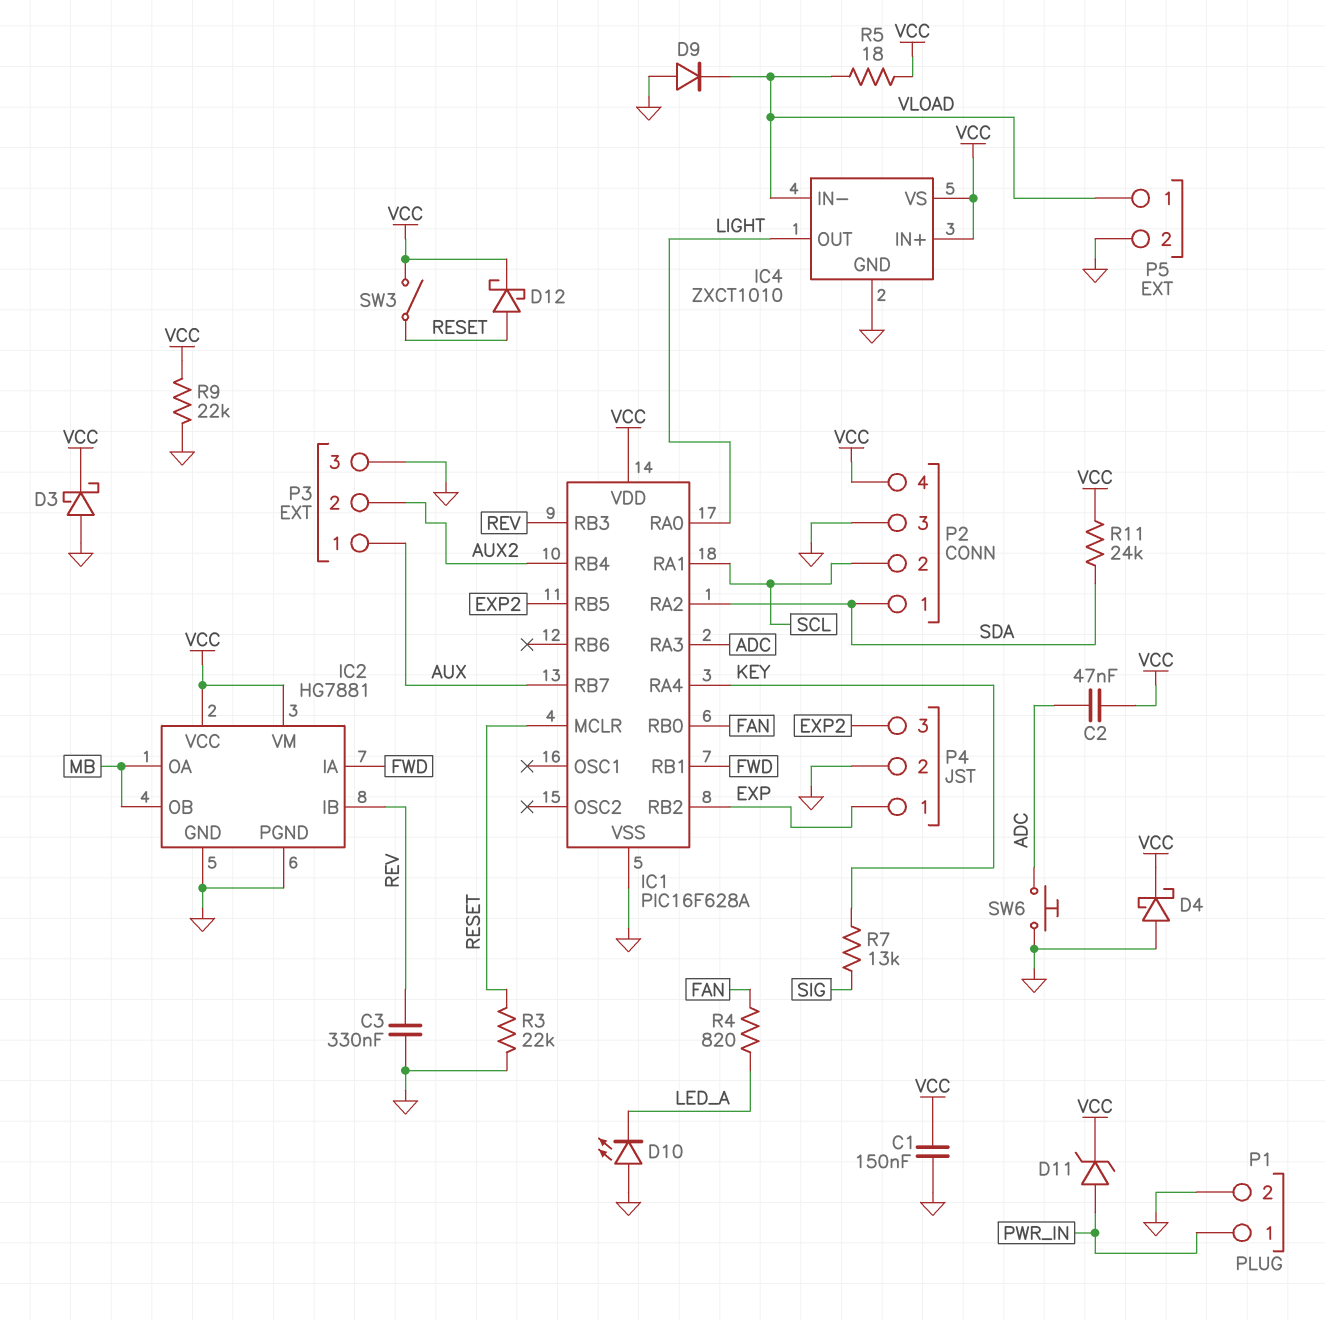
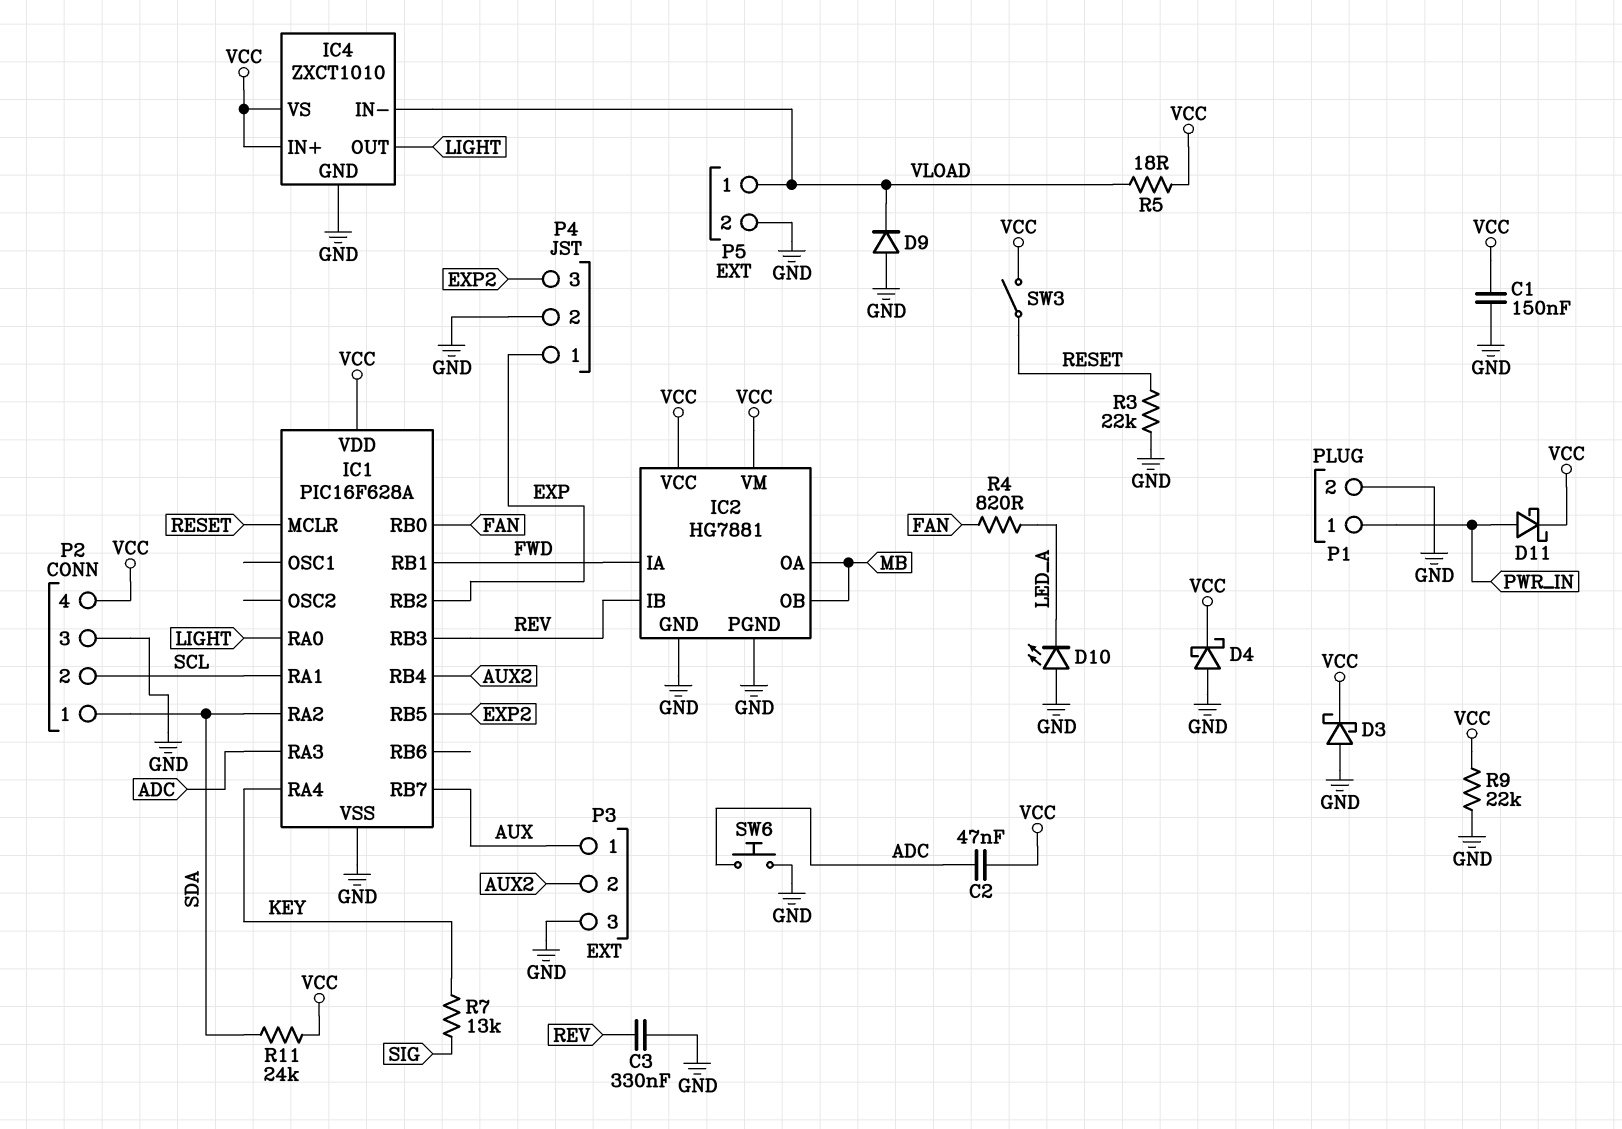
D11: zener (A PWR_IN, K VCC) -> schottky (A PWR_IN, K VCC)
D12: schottky (A RESET, K VCC) -> none

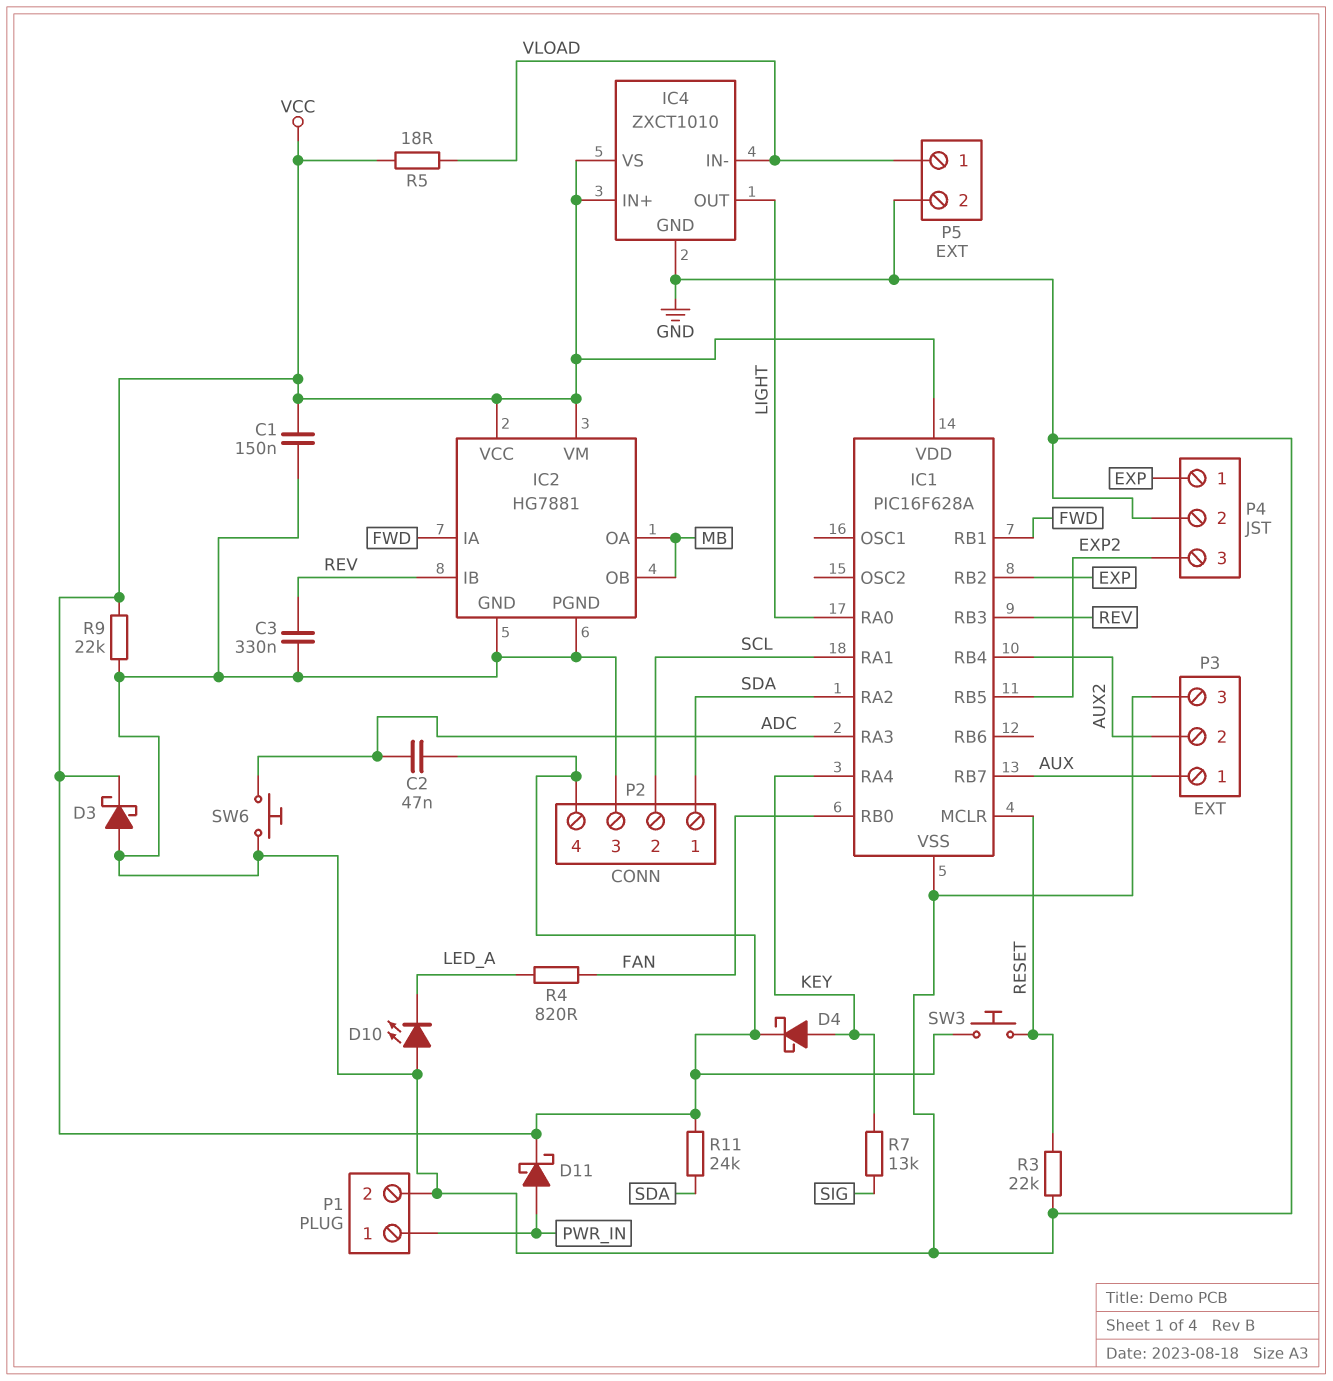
D4: schottky (A GND, K VCC) -> schottky (A KEY, K VCC)
D9: diode (A GND, K VLOAD) -> none
SW3: switch (RESET, VCC) -> button (RESET, VCC)

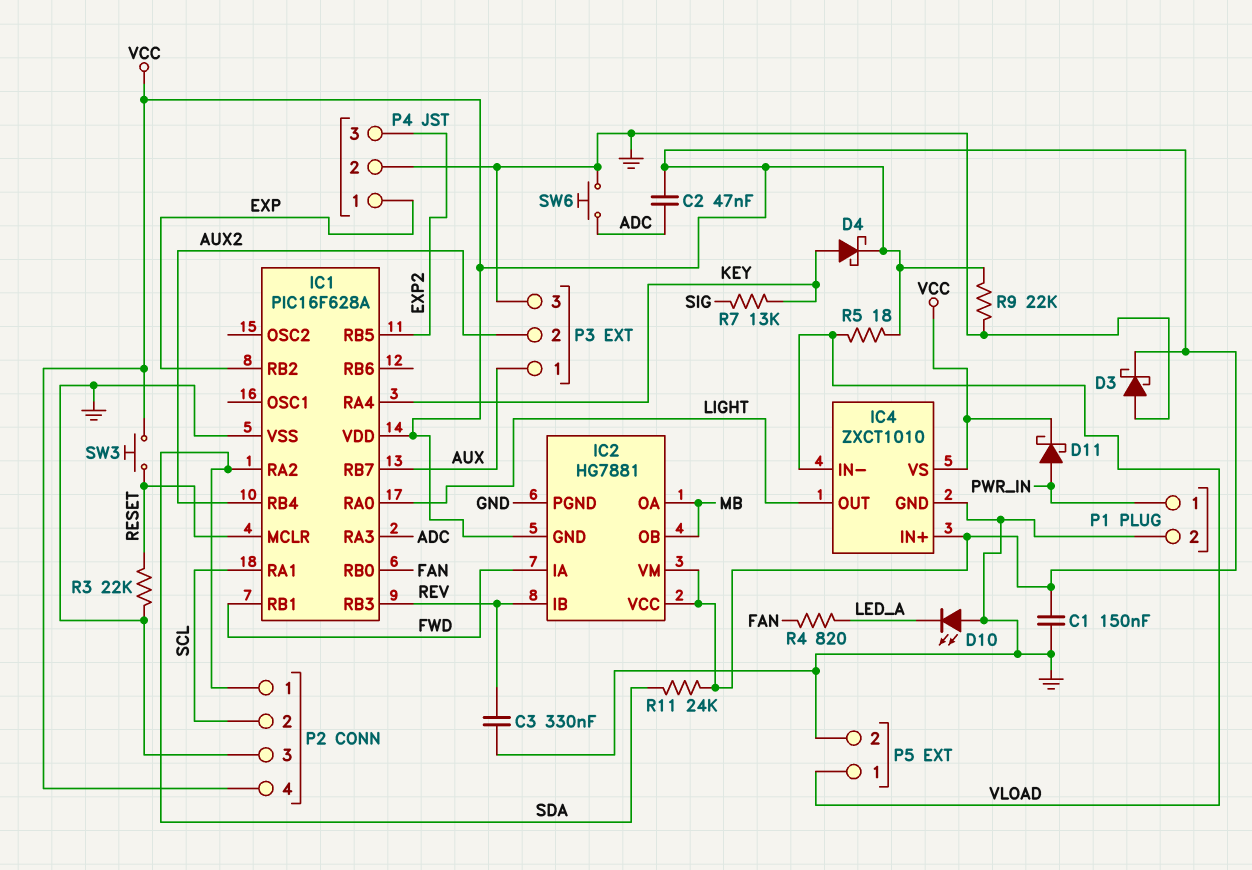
IC2 pin GND: GND -> VCC

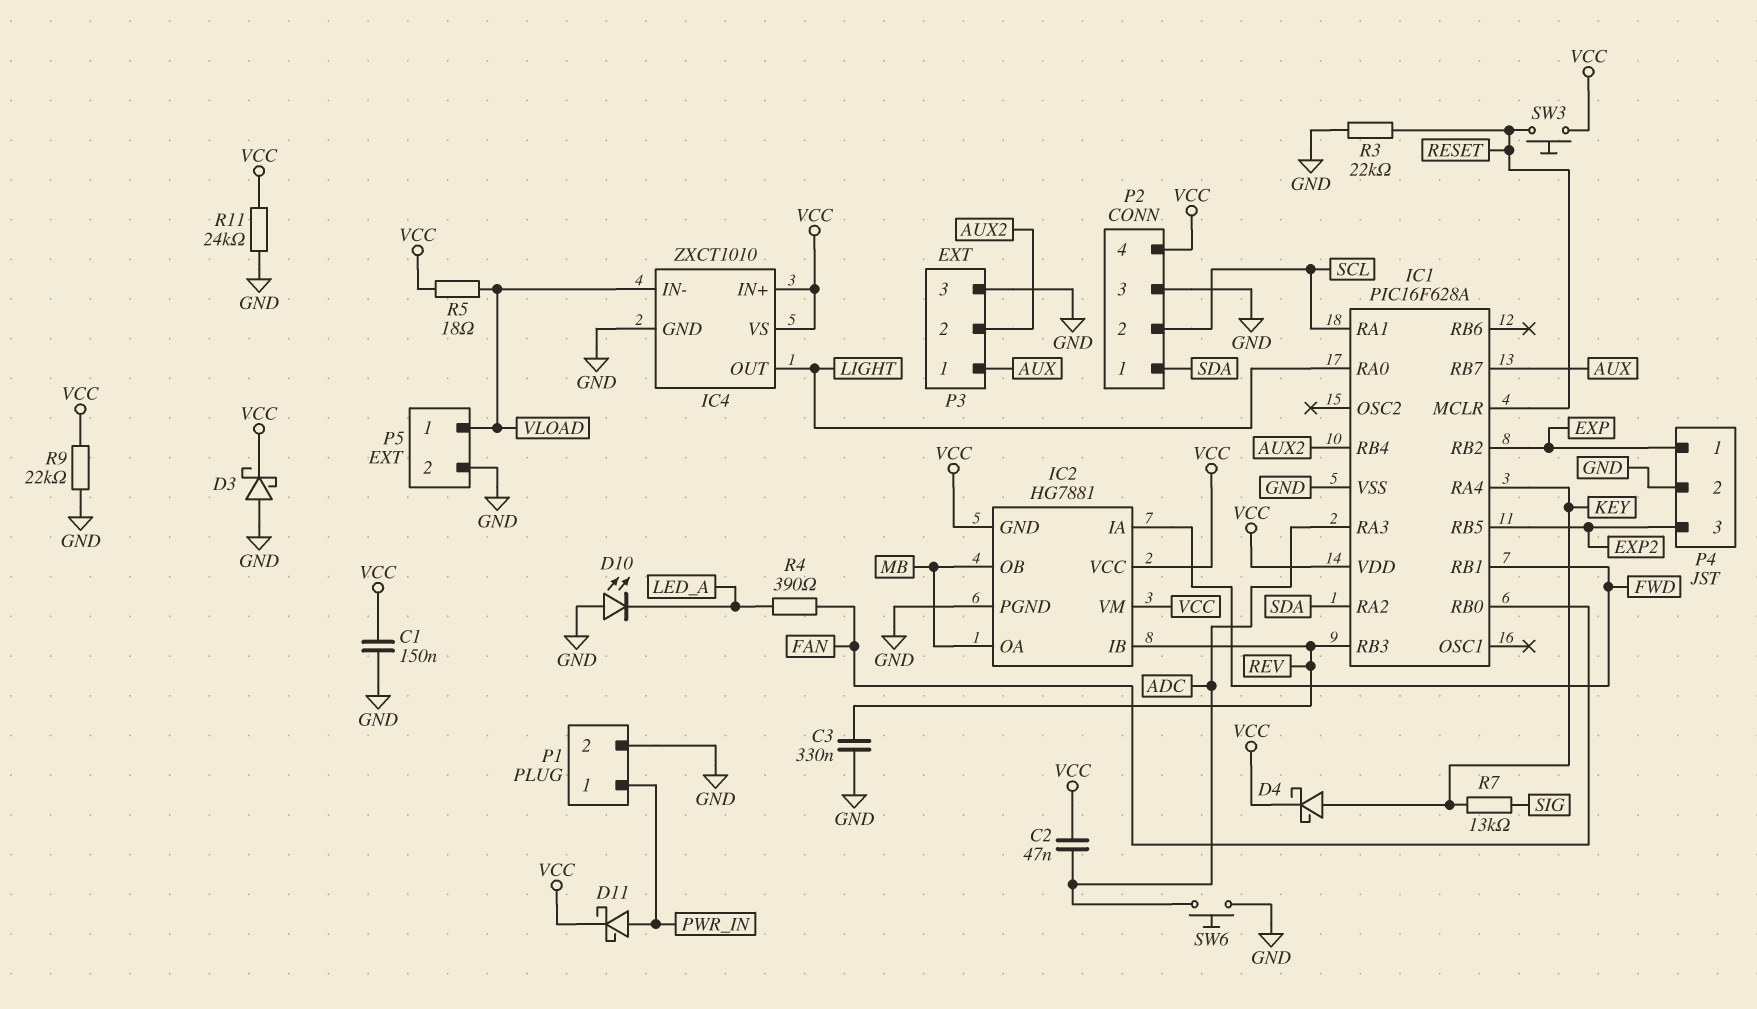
R4: 820 (FAN, LED_A) -> 390 (FAN, LED_A)
R11: 24k (SDA, VCC) -> 24k (GND, VCC)

